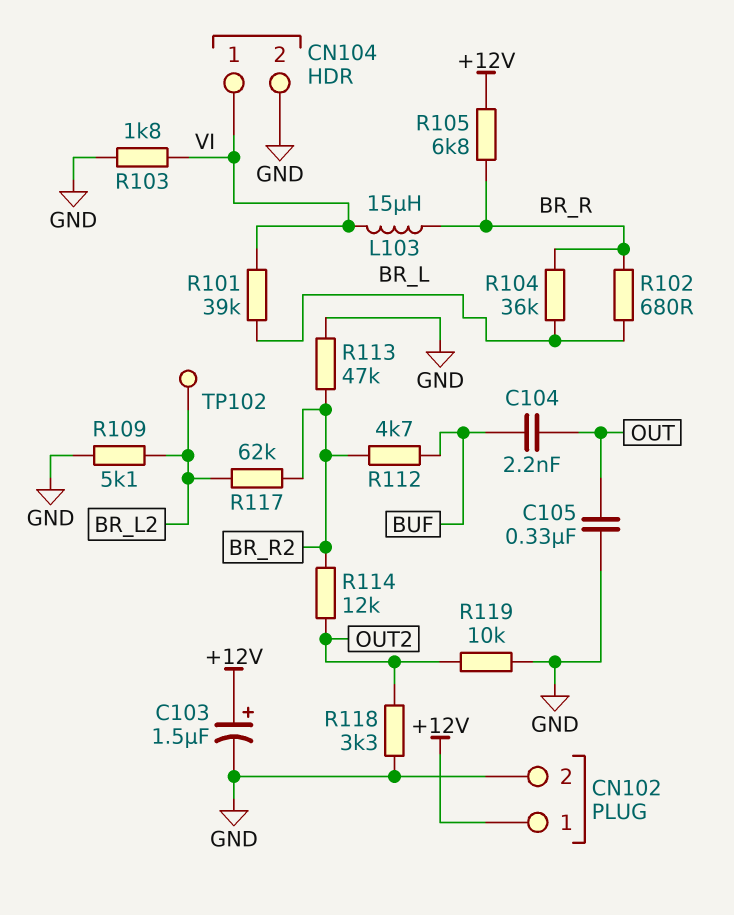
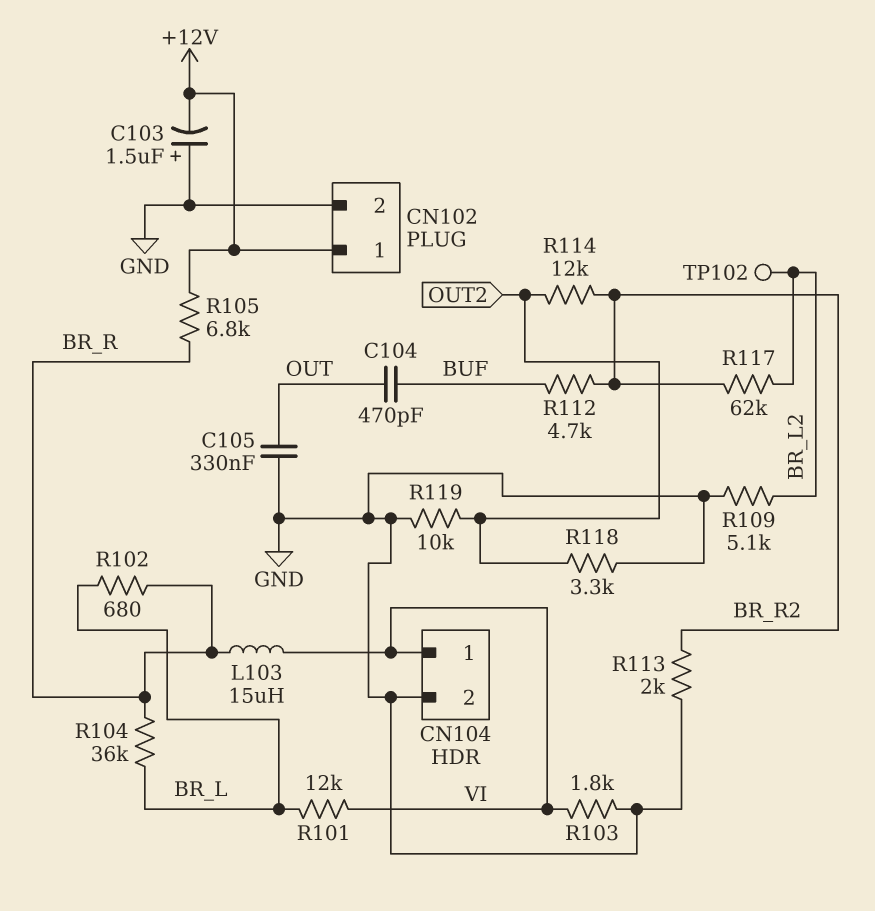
C103: 1.5uF (plus +12V, minus GND) -> 1.5uF (plus GND, minus +12V)
C104: 2.2nF (BUF, OUT) -> 470pF (BUF, OUT)
R101: 39k (BR_L, VI) -> 12k (BR_L, VI)
R113: 47k (BR_R2, GND) -> 2k (BR_R2, GND)

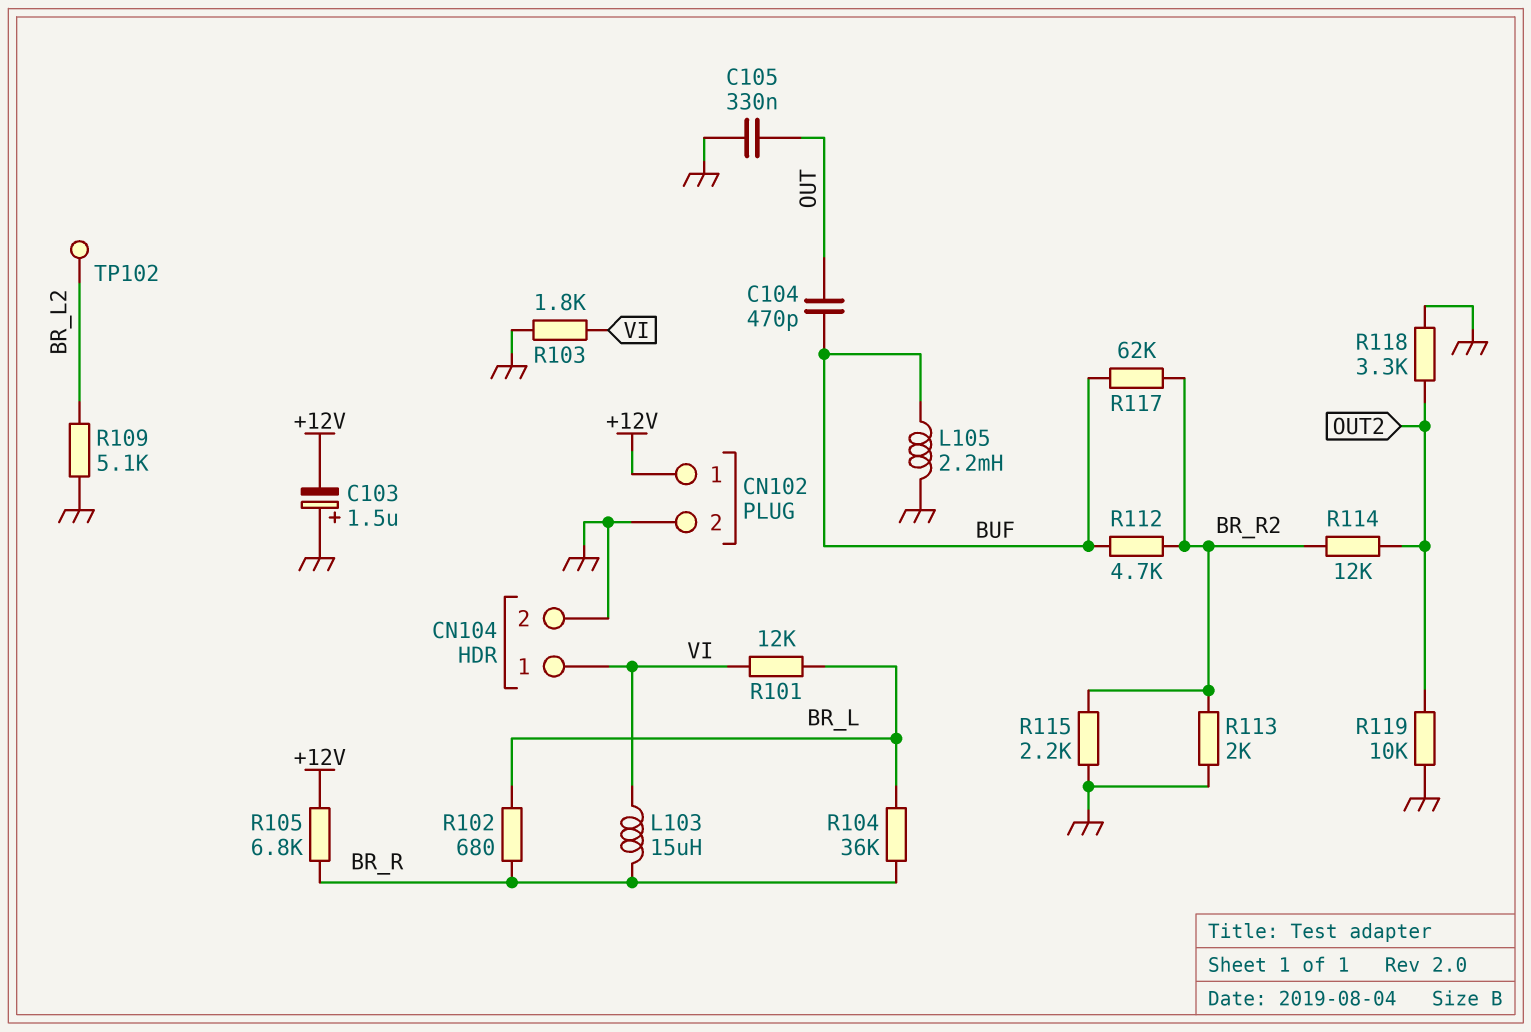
L105: none -> 2.2mH (BUF, GND)
R115: none -> 2.2k (BR_R2, GND)
R117: 62k (BR_L2, BR_R2) -> 62k (BR_R2, BUF)

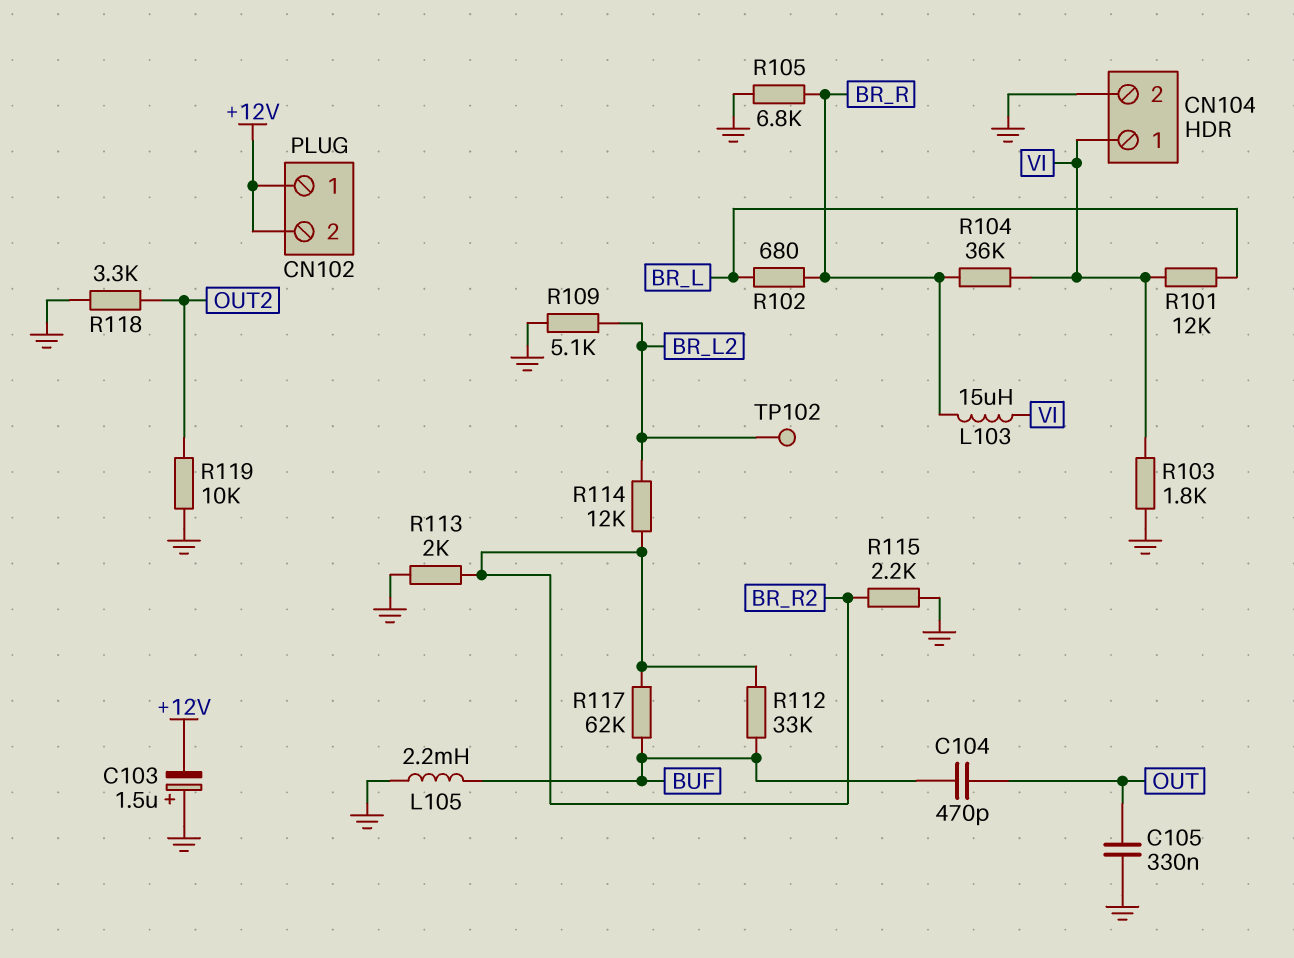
CN102 pin 2: GND -> +12V
R104: 36k (BR_L, BR_R) -> 36k (BR_R, VI)
R105: 6.8k (+12V, BR_R) -> 6.8k (BR_R, GND)
R112: 4.7k (BR_R2, BUF) -> 33k (BR_R2, BUF)
R114: 12k (BR_R2, OUT2) -> 12k (BR_L2, BR_R2)

